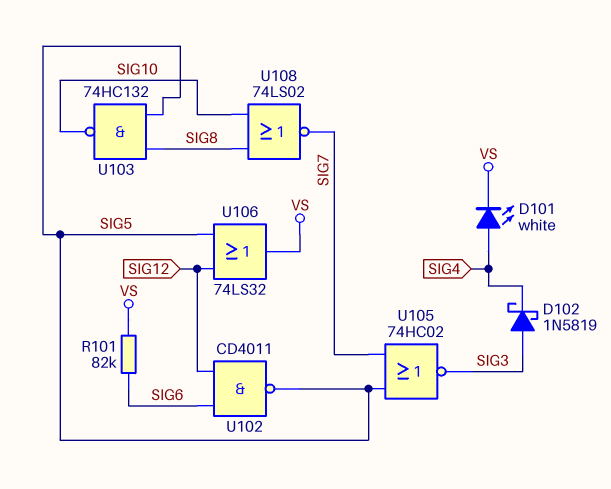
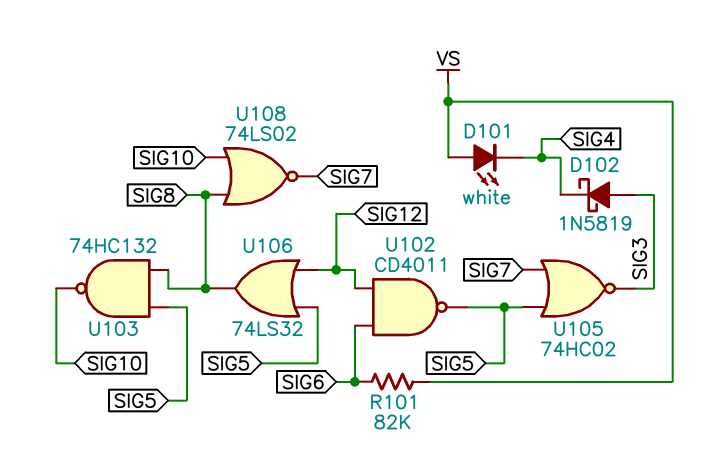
D101: LED white (A SIG4, K VS) -> LED white (A VS, K SIG4)
U106: OR 74LS32 (in SIG5, in SIG12, out VS) -> OR 74LS32 (in SIG5, in SIG12, out SIG8)

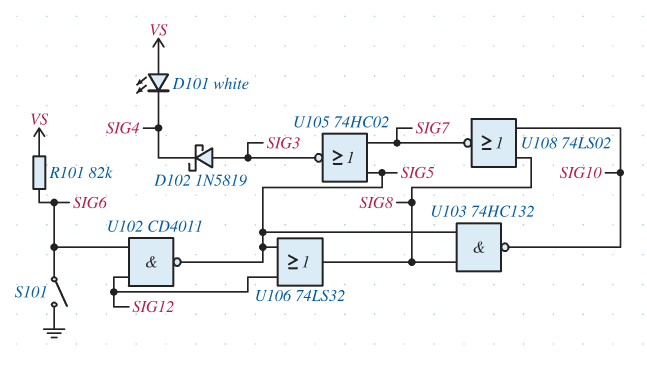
S101: none -> switch (GND, SIG6)

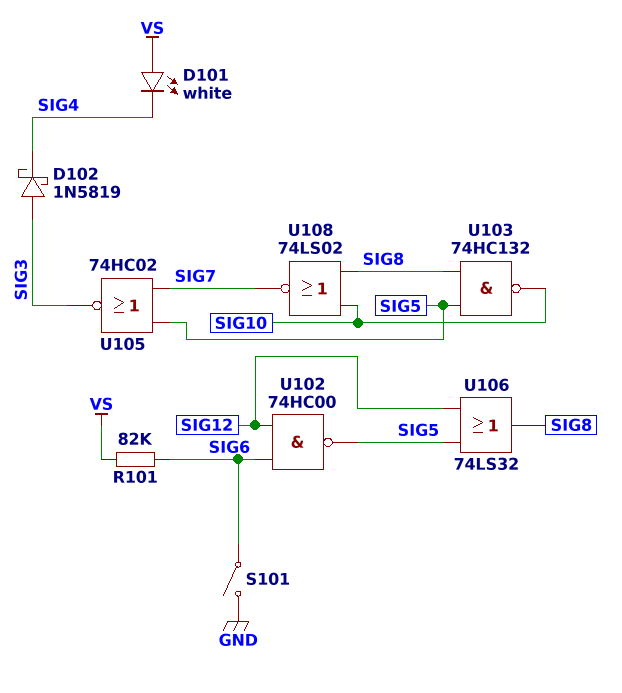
U102: NAND CD4011 (in SIG6, in SIG12, out SIG5) -> NAND 74HC00 (in SIG6, in SIG12, out SIG5)

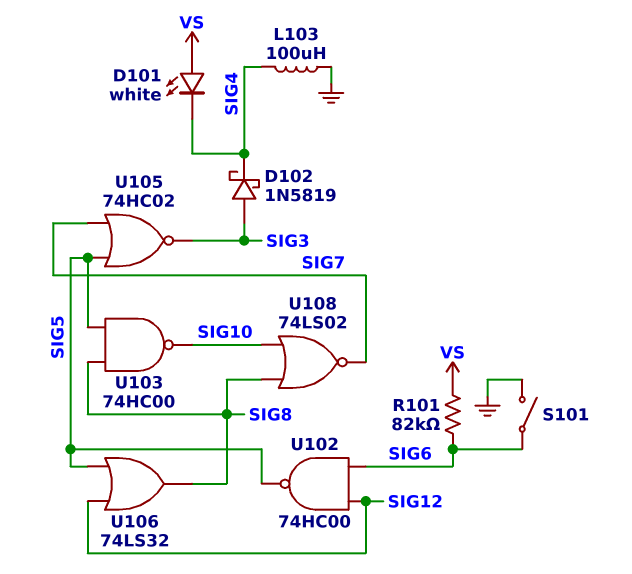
L103: none -> 100uH (GND, SIG4)
U103: NAND 74HC132 (in SIG5, in SIG8, out SIG10) -> NAND 74HC00 (in SIG5, in SIG8, out SIG10)

